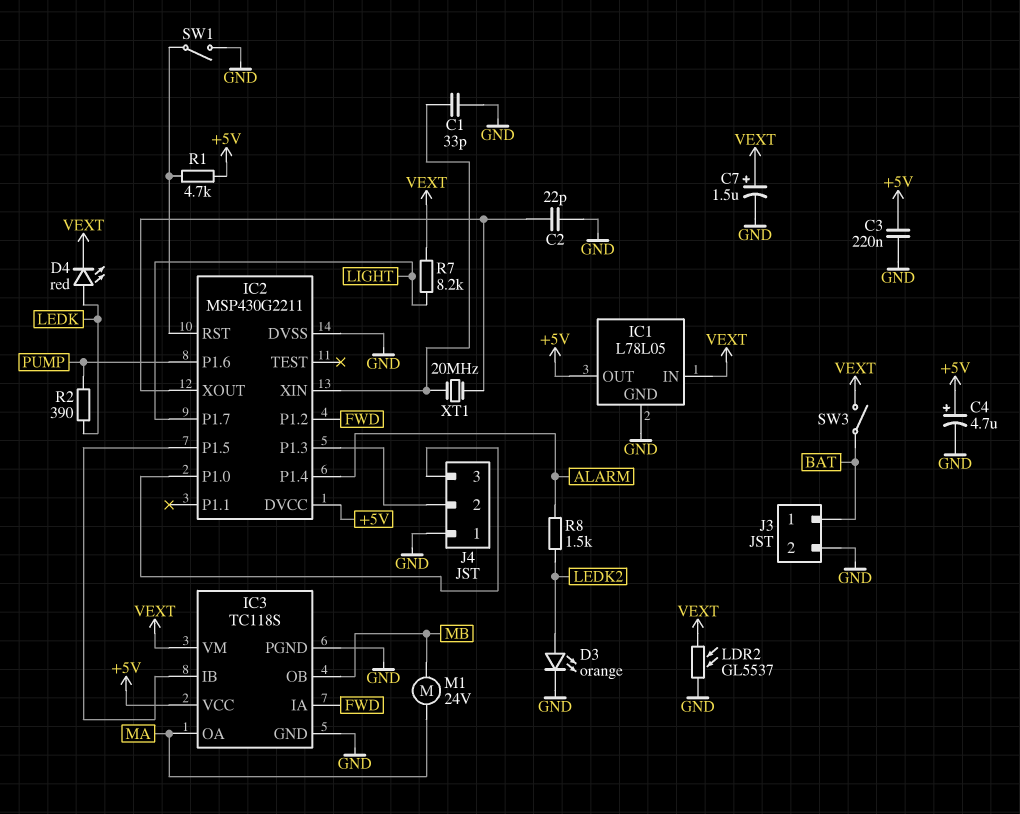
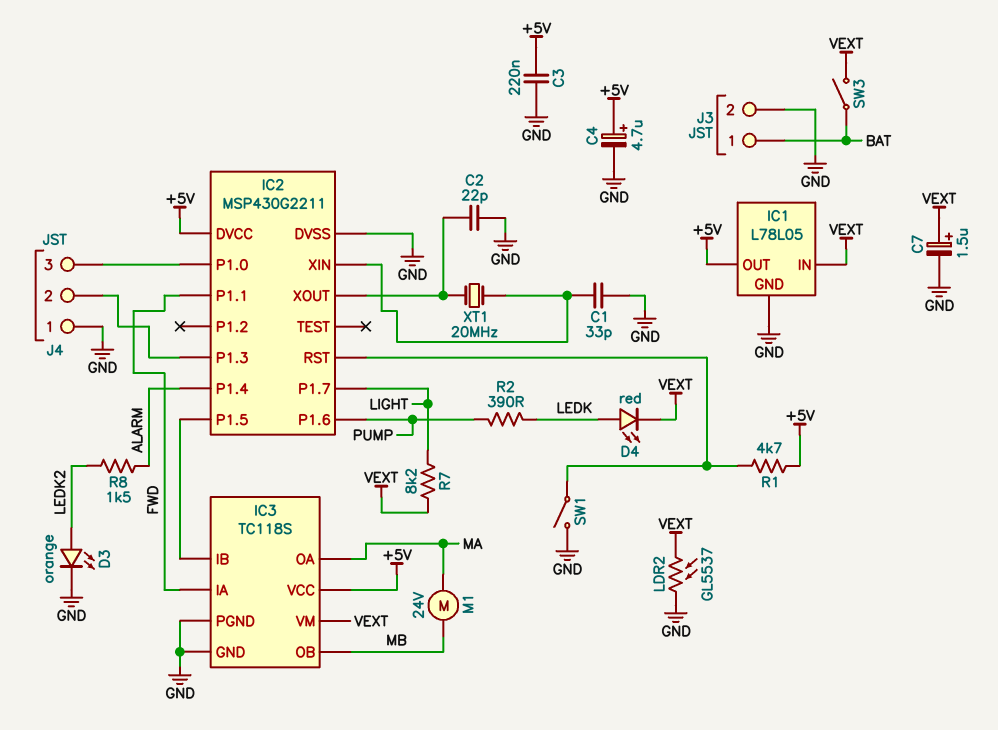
IC2 pin P1.1: none -> FWD
IC2 pin P1.2: FWD -> none

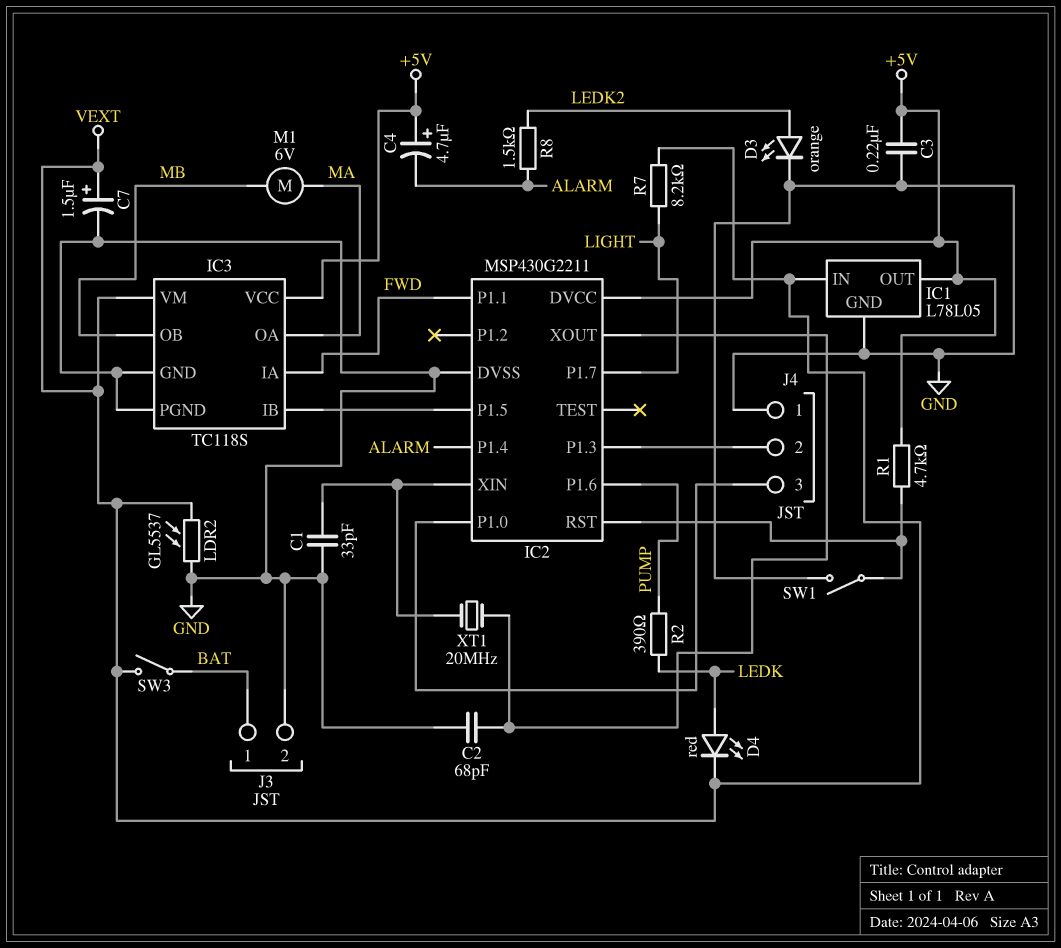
C2: 22pF (GND, IC2/XOUT) -> 68pF (GND, IC2/XOUT)
C4: 4.7uF (plus +5V, minus GND) -> 4.7uF (plus +5V, minus ALARM)
M1: motor 24V (MA, MB) -> motor 6V (MA, MB)

